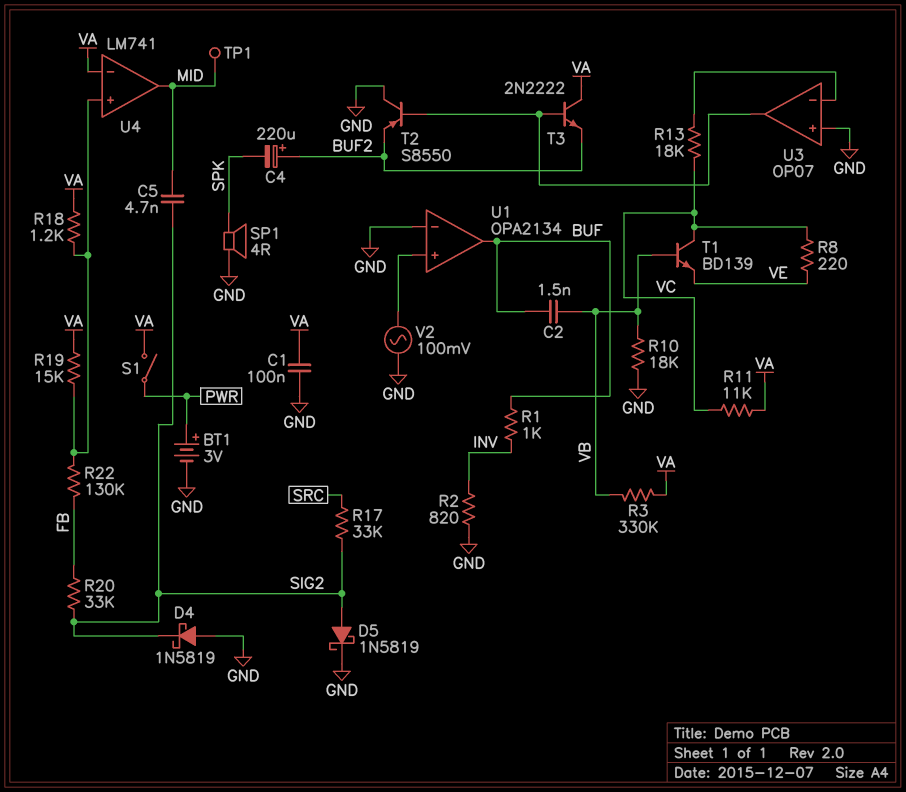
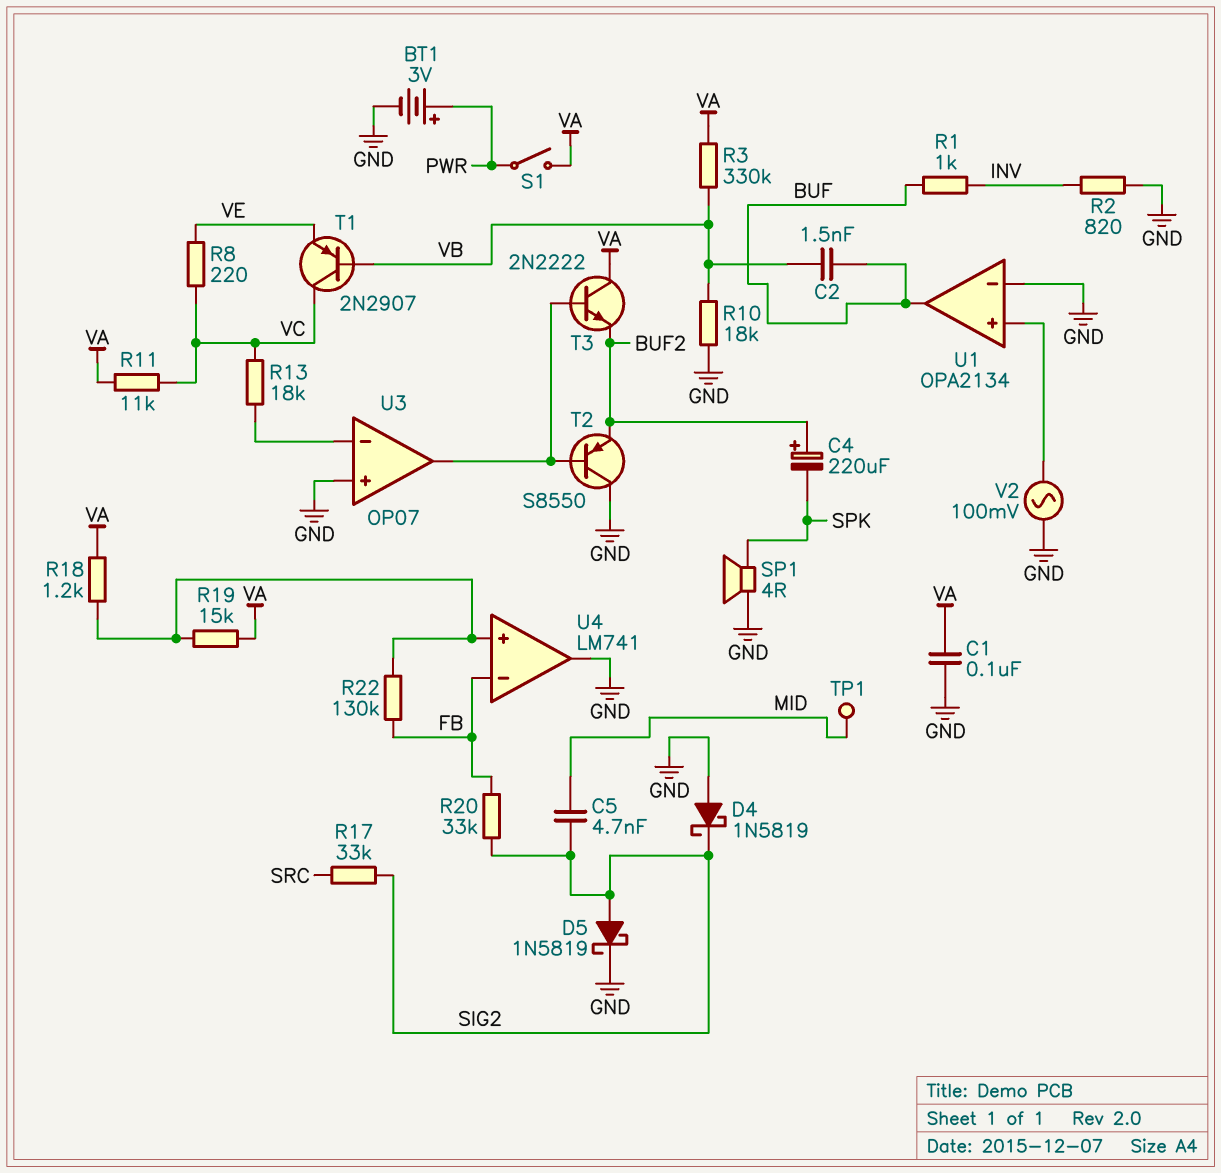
T1: NPN BD139 (B VB, C VC, E VE) -> PNP 2N2907 (B VB, C VC, E VE)
U4 pin in-: VA -> FB
U4 pin out: MID -> GND

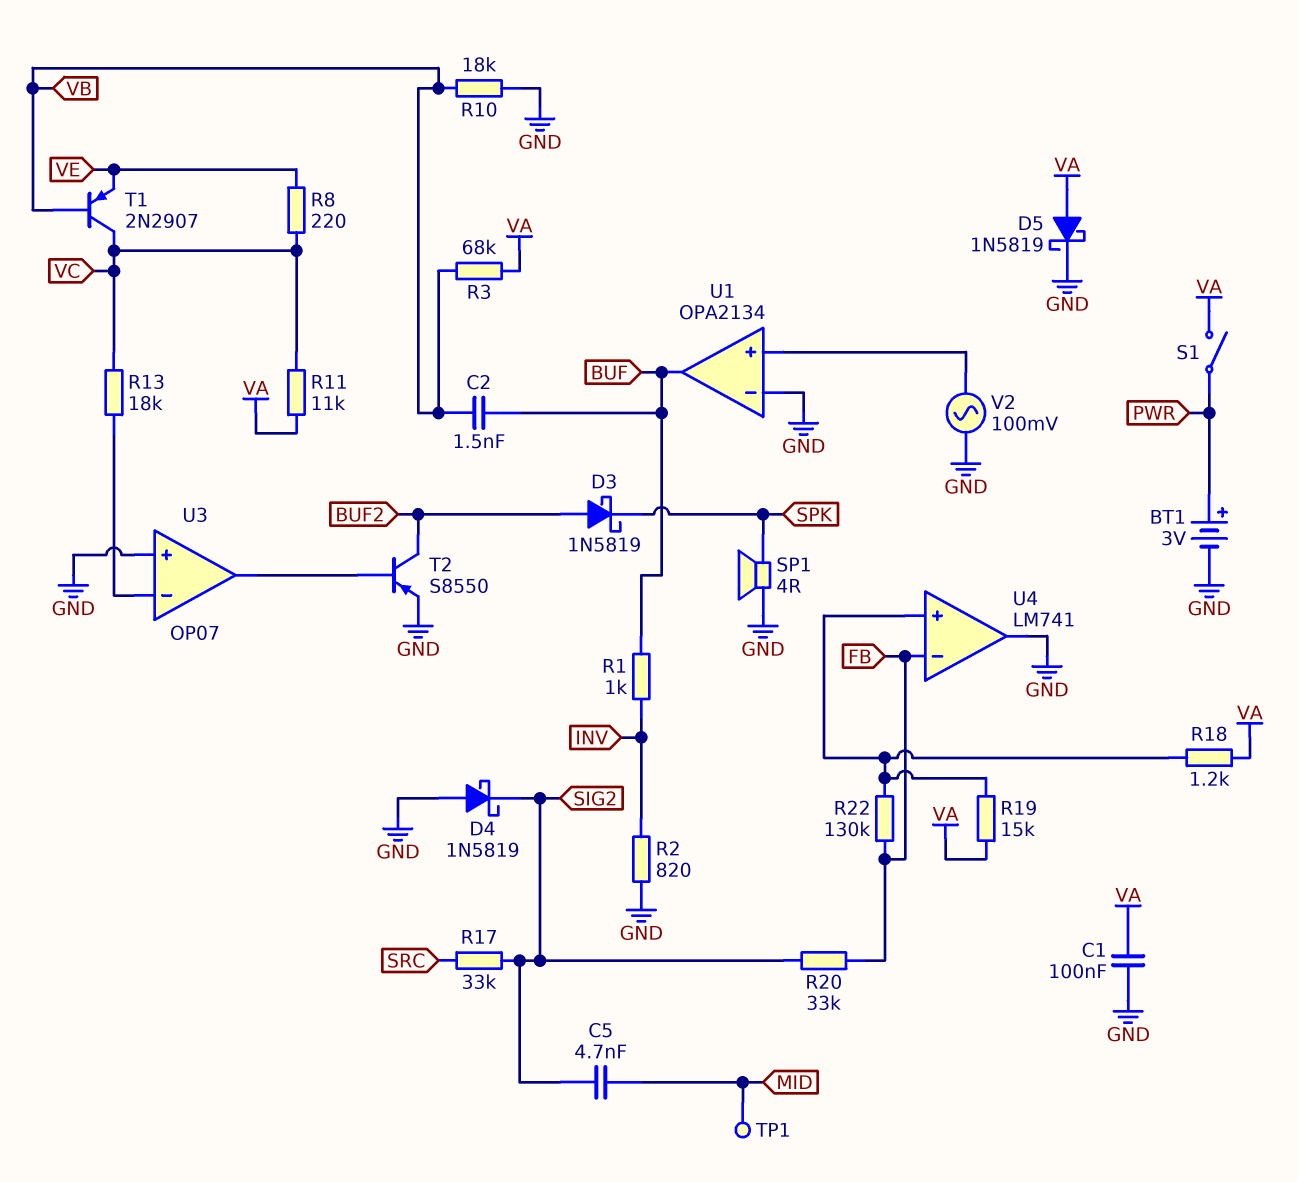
C4: 220uF (plus BUF2, minus SPK) -> none
D3: none -> schottky 1N5819 (A BUF2, K SPK)
D5: schottky 1N5819 (A SIG2, K GND) -> schottky 1N5819 (A VA, K GND)
R3: 330k (VA, VB) -> 68k (VA, VB)
T2: PNP S8550 (B U3/out, C GND, E BUF2) -> PNP S8550 (B U3/out, C BUF2, E GND)
T3: NPN 2N2222 (B U3/out, C VA, E BUF2) -> none

